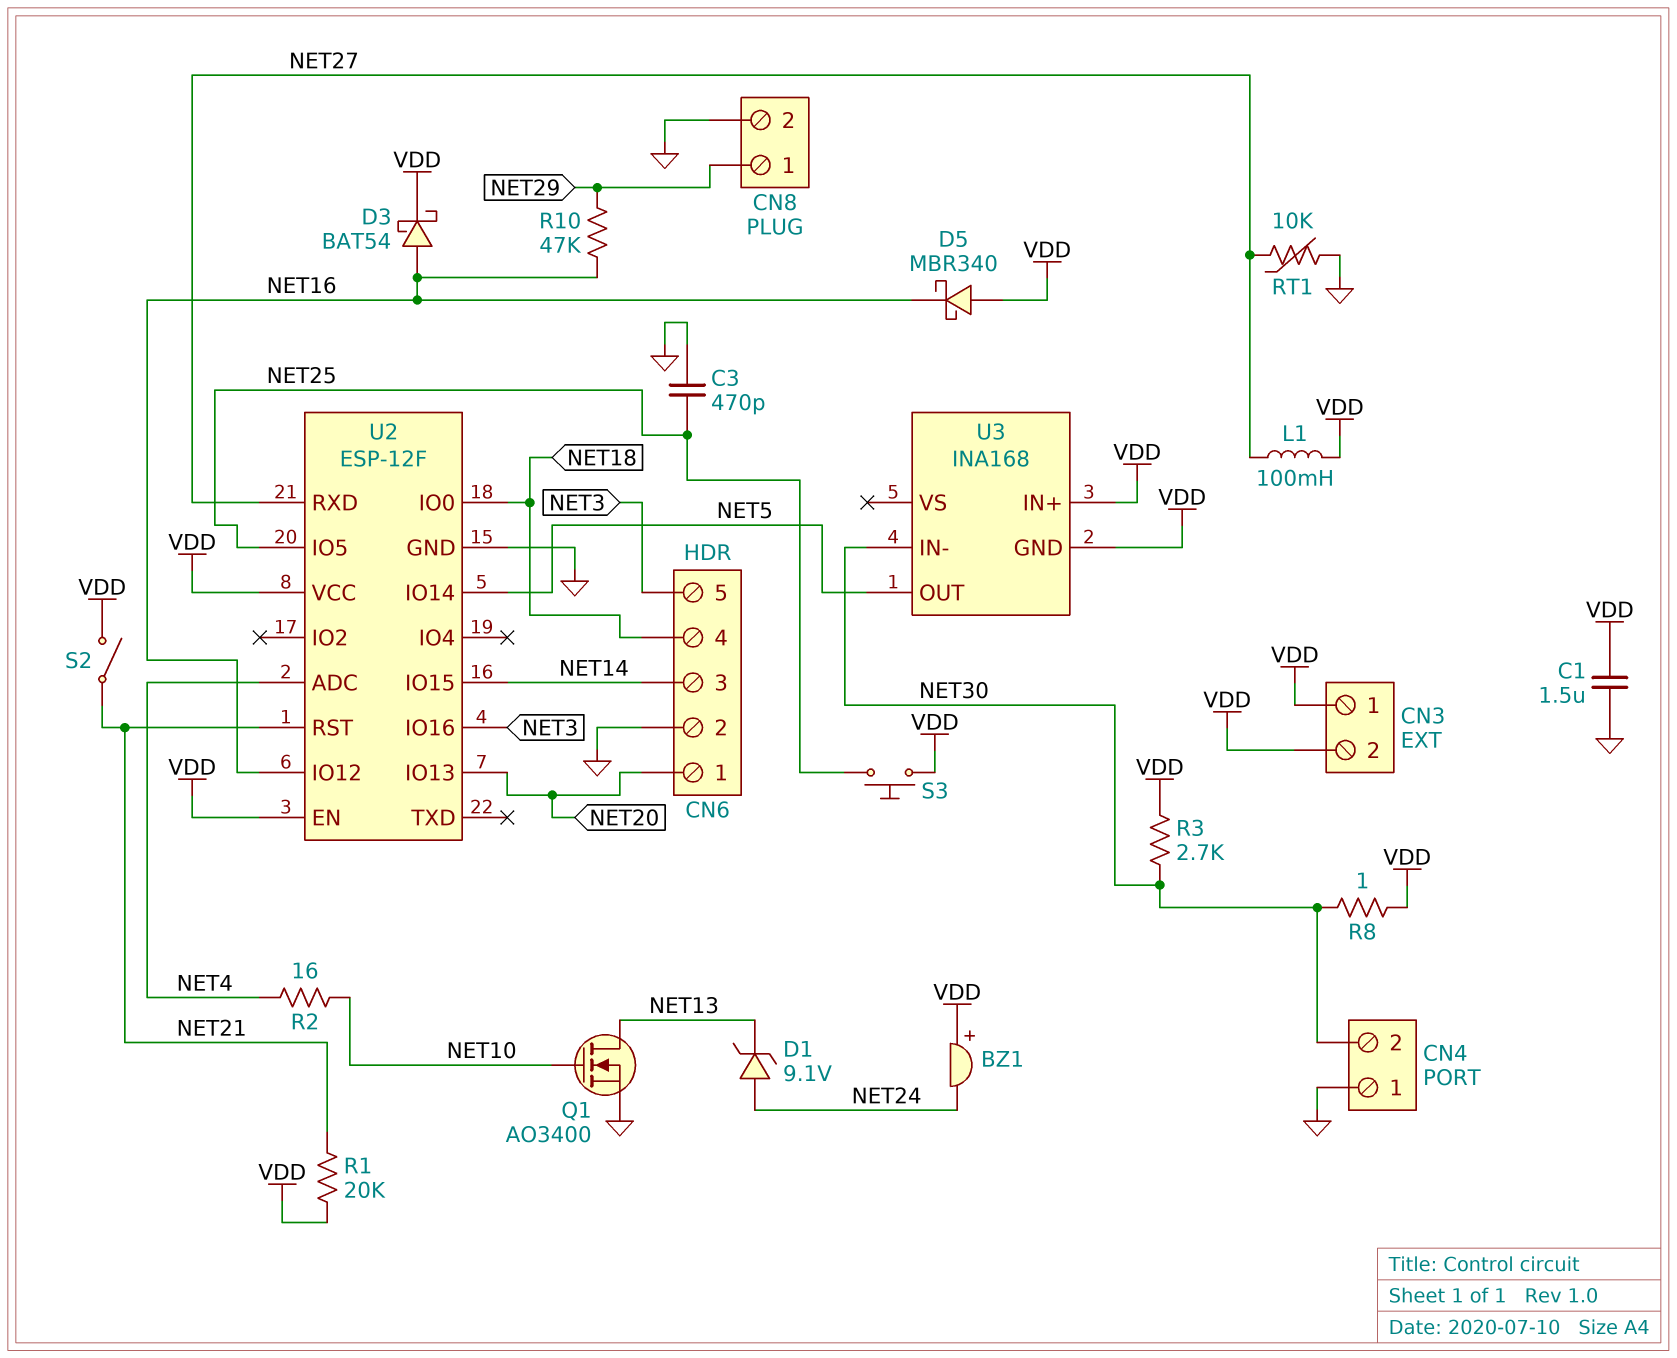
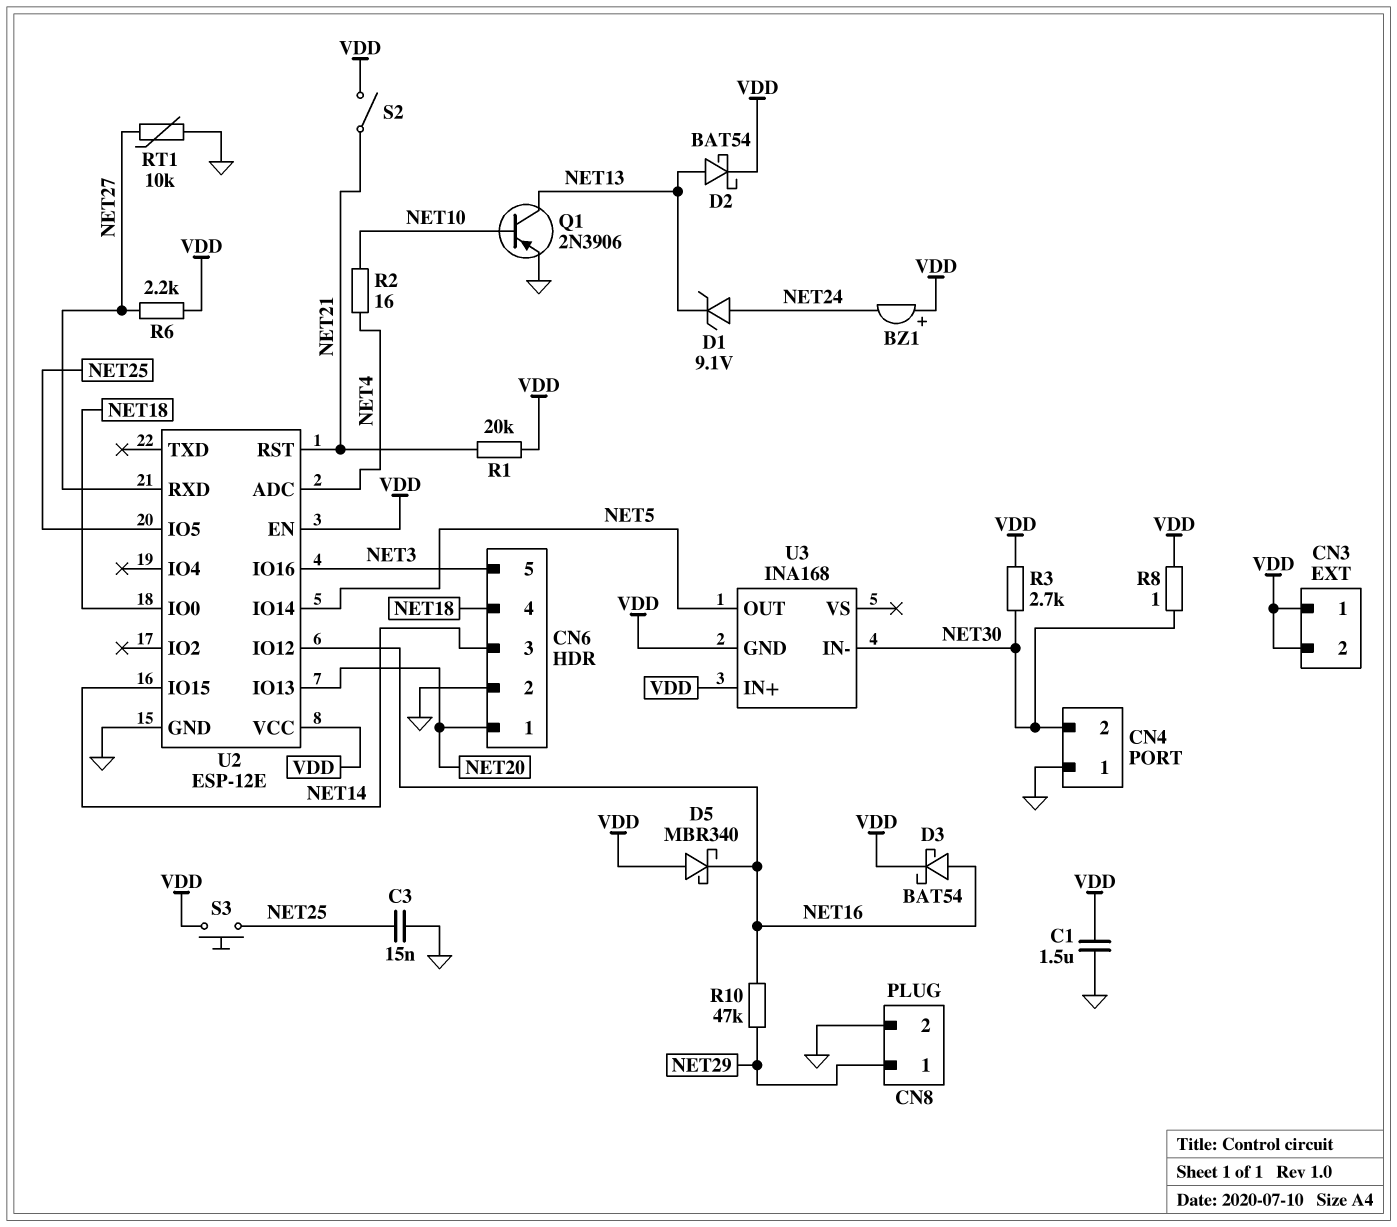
C3: 470pF (GND, NET25) -> 15nF (GND, NET25)
D2: none -> schottky BAT54 (A NET13, K VDD)
L1: 100mH (NET27, VDD) -> none
Q1: NMOS AO3400 (G NET10, D NET13, S GND) -> PNP 2N3906 (B NET10, C NET13, E GND)
R6: none -> 2.2k (NET27, VDD)
U2: ESP-12F -> ESP-12E

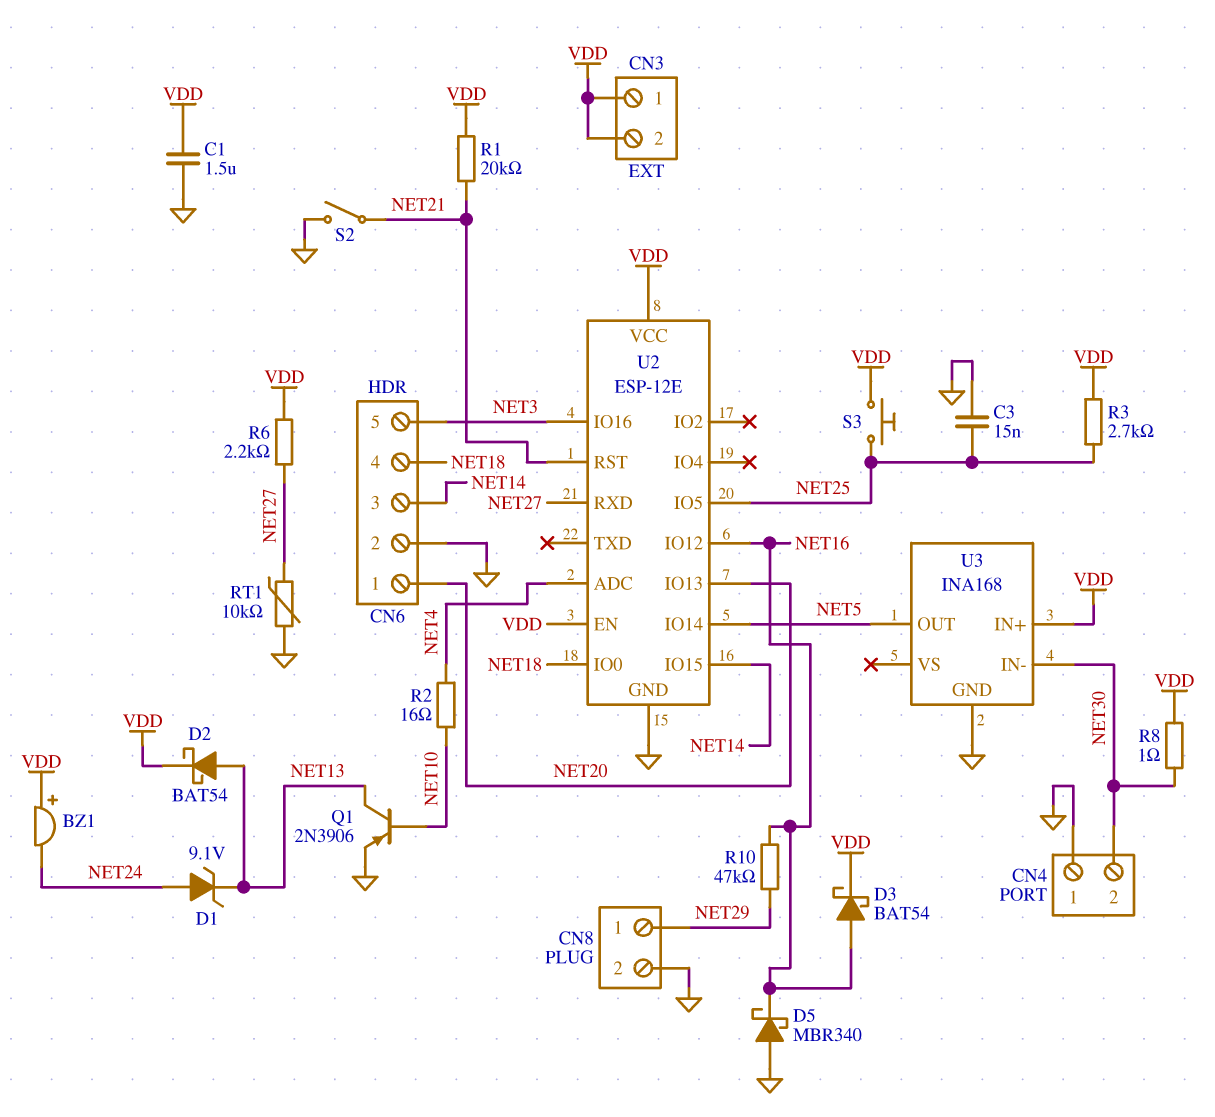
D5: schottky MBR340 (A VDD, K NET16) -> schottky MBR340 (A GND, K NET16)
R3: 2.7k (NET30, VDD) -> 2.7k (NET25, VDD)
S2: switch (NET21, VDD) -> switch (GND, NET21)
U3 pin GND: VDD -> GND

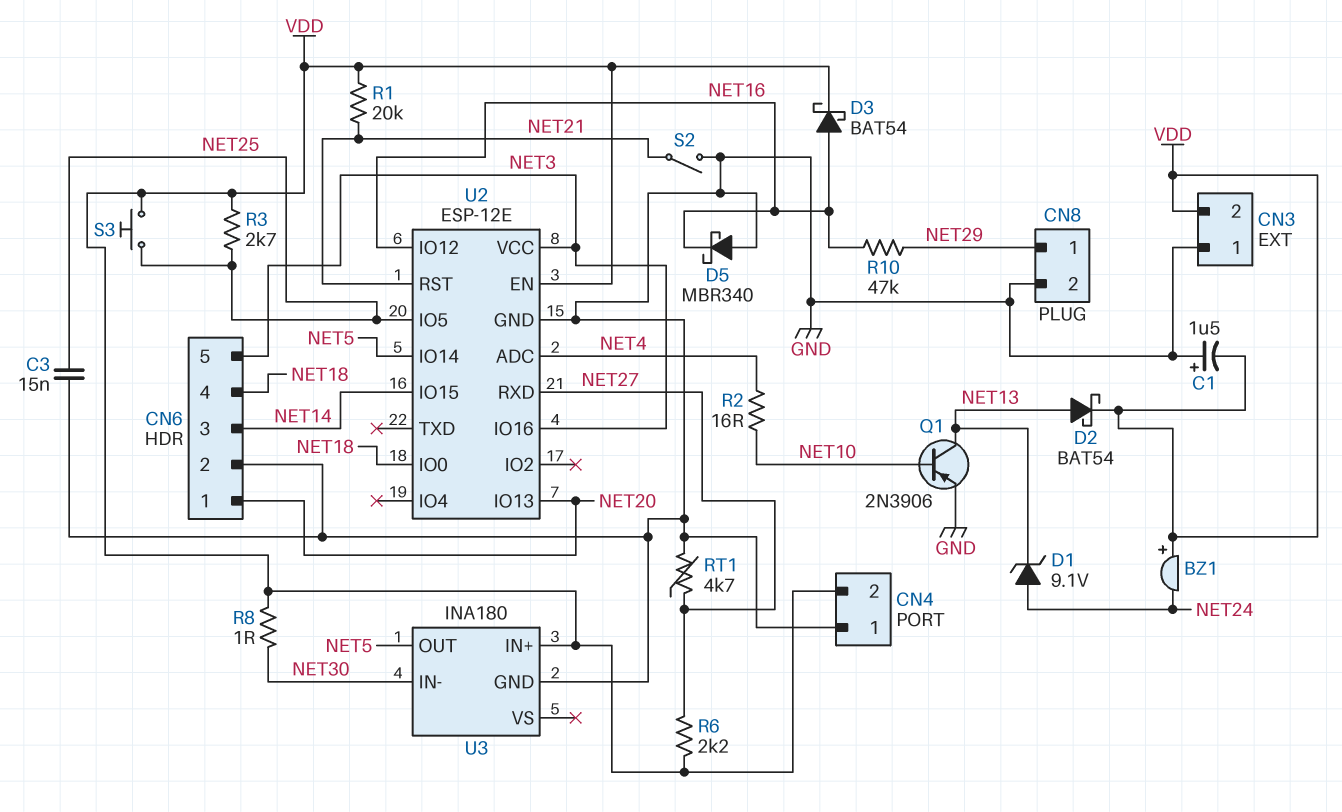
C1: 1.5uF (GND, VDD) -> 1.5uF (plus GND, minus VDD)
CN3 pin 1: VDD -> GND
CN4 pin 2: NET30 -> VDD
RT1: 10k (GND, NET27) -> 4.7k (GND, NET27)
U2 pin VCC: VDD -> NET3
U3: INA168 -> INA180

